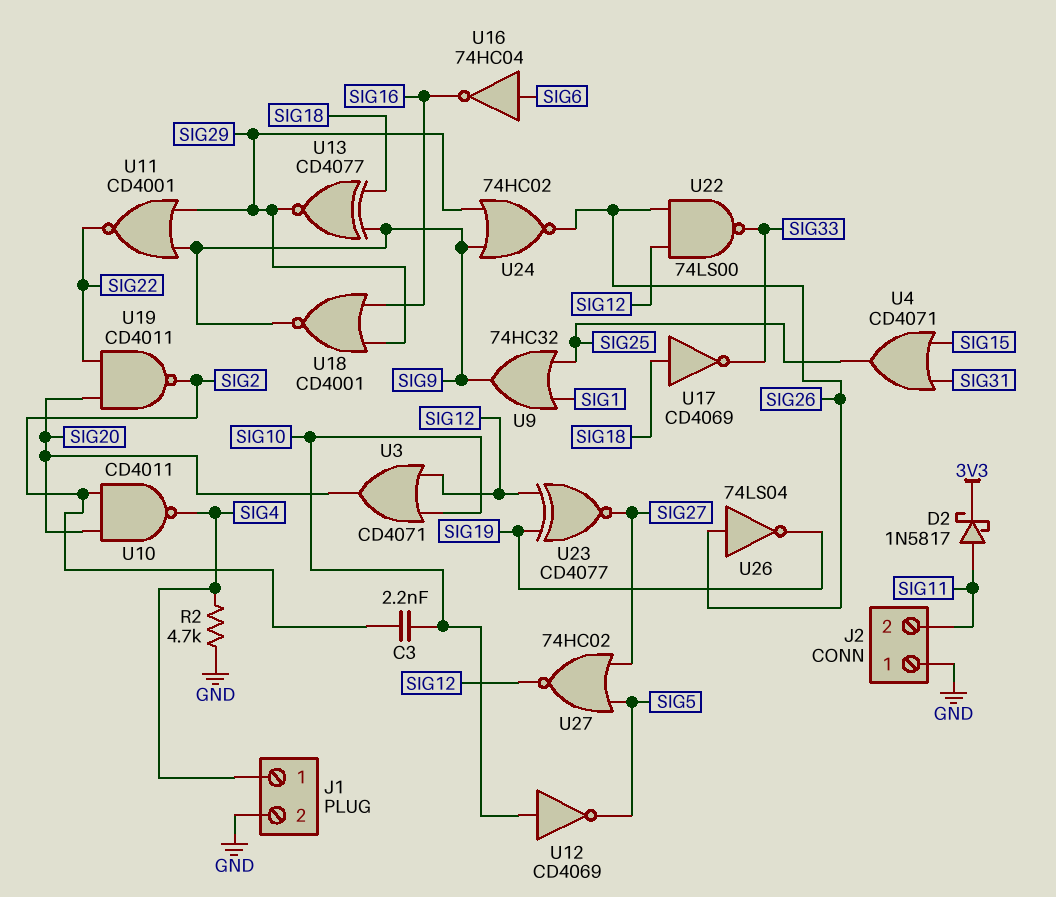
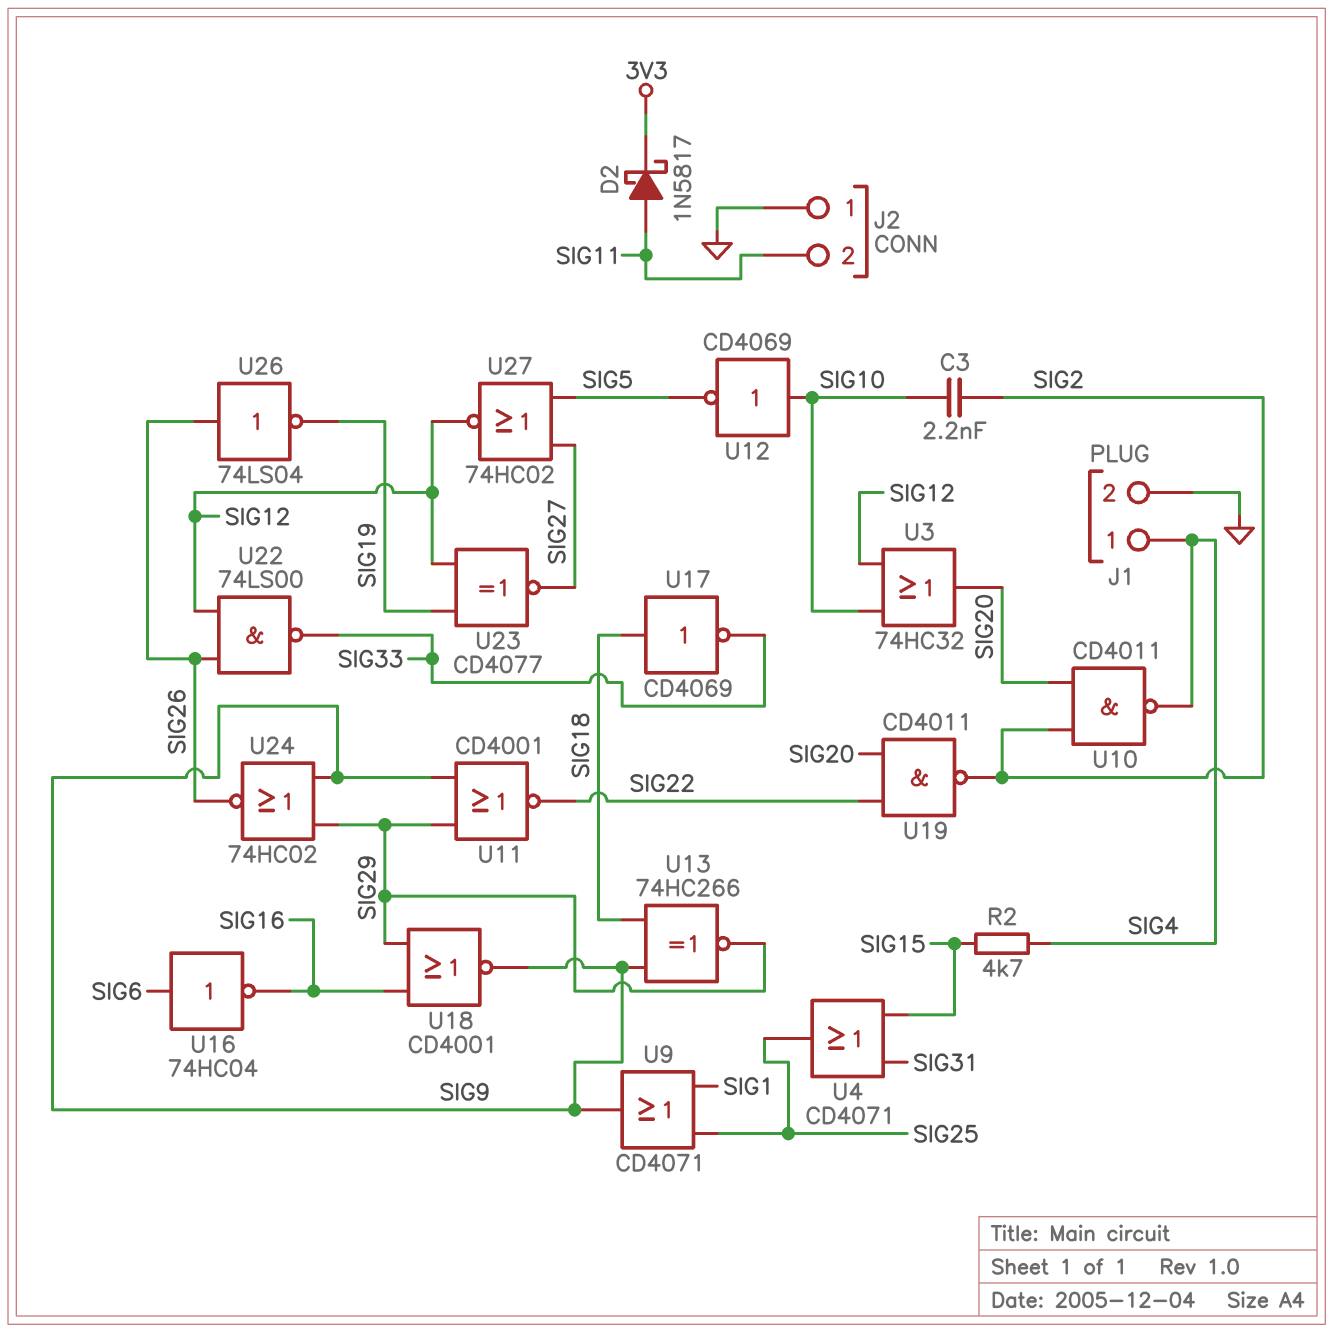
R2: 4.7k (GND, SIG4) -> 4.7k (SIG4, SIG15)
U3: OR CD4071 (in SIG10, in SIG12, out SIG20) -> OR 74HC32 (in SIG10, in SIG12, out SIG20)
U9: OR 74HC32 (in SIG1, in SIG25, out SIG9) -> OR CD4071 (in SIG1, in SIG25, out SIG9)
U13: XNOR CD4077 (in SIG9, in SIG18, out SIG29) -> XNOR 74HC266 (in SIG9, in SIG18, out SIG29)

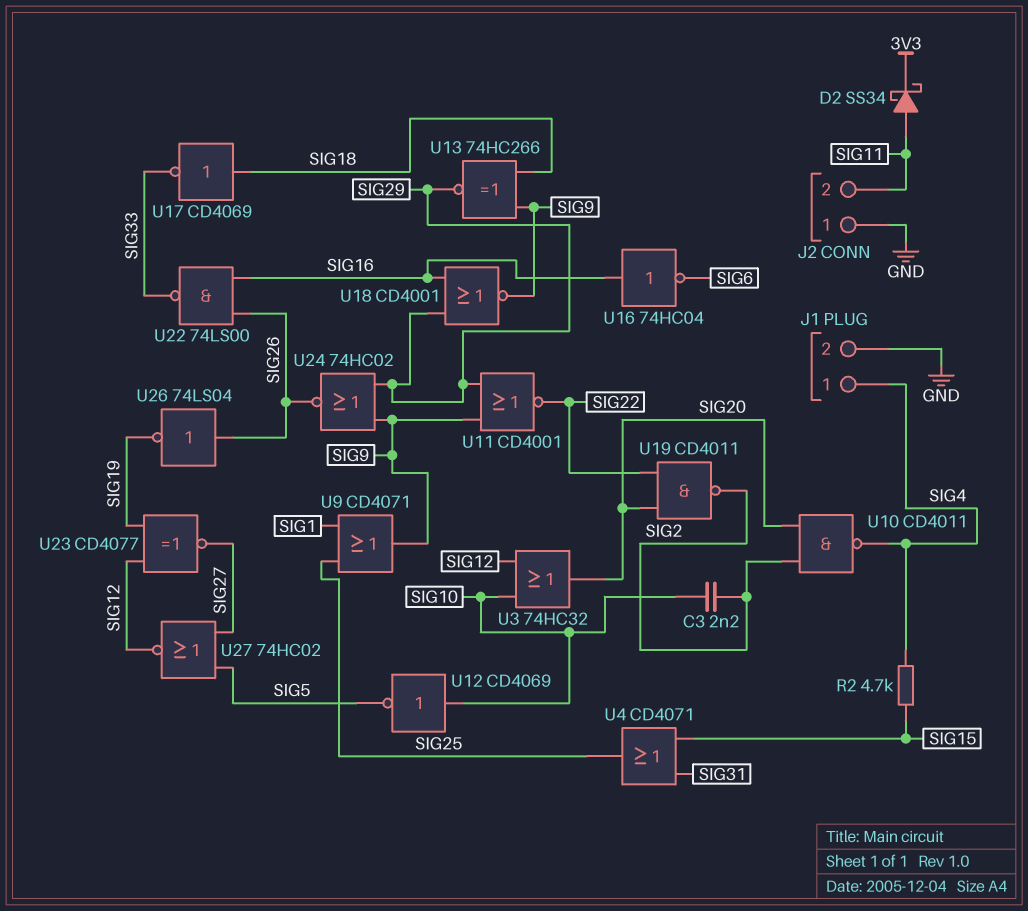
D2: schottky 1N5817 (A SIG11, K 3V3) -> schottky SS34 (A SIG11, K 3V3)
U16: NOT 74HC04 (in SIG6, out SIG16) -> NOT 74HC04 (in SIG16, out SIG6)
U22: NAND 74LS00 (in SIG12, in SIG26, out SIG33) -> NAND 74LS00 (in SIG16, in SIG26, out SIG33)

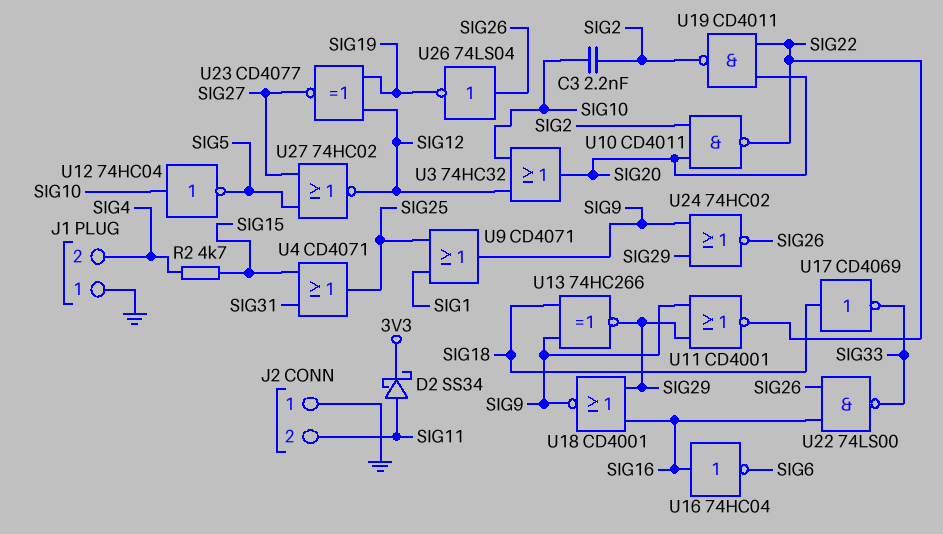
J1 pin 1: SIG4 -> GND
J1 pin 2: GND -> SIG4
U10: NAND CD4011 (in SIG2, in SIG20, out SIG4) -> NAND CD4011 (in SIG2, in SIG20, out SIG22)
U12: NOT CD4069 (in SIG10, out SIG5) -> NOT 74HC04 (in SIG10, out SIG5)

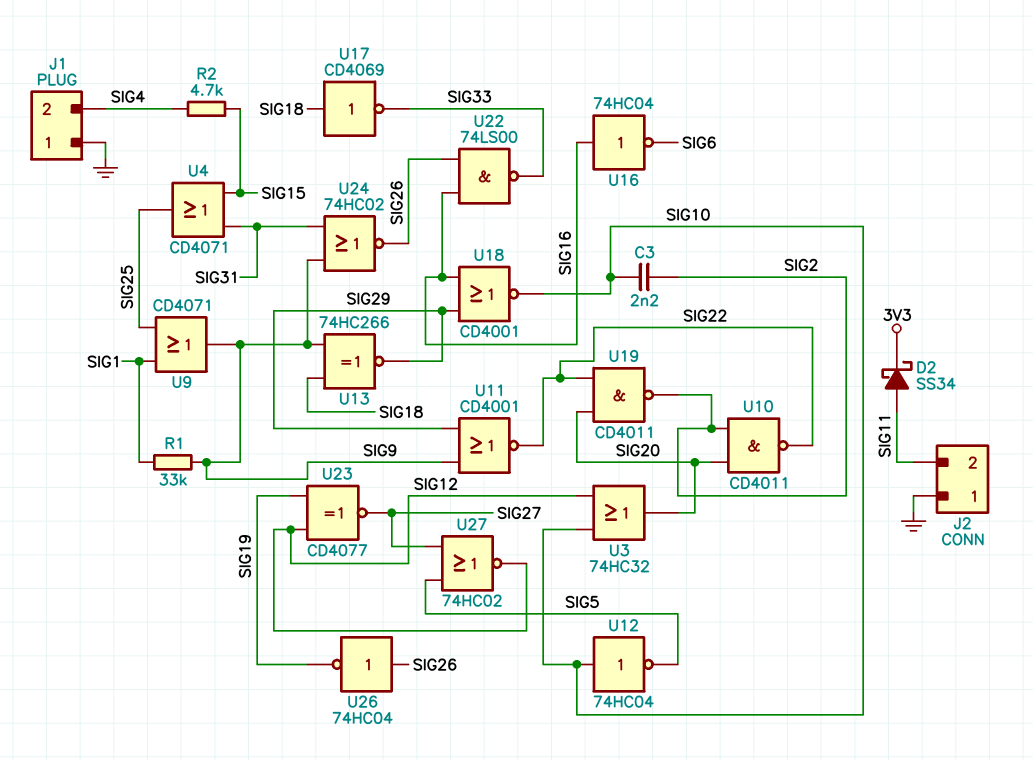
R1: none -> 33k (SIG1, SIG9)
U18: NOR CD4001 (in SIG16, in SIG29, out SIG9) -> NOR CD4001 (in SIG16, in SIG29, out SIG10)
U24: NOR 74HC02 (in SIG9, in SIG29, out SIG26) -> NOR 74HC02 (in SIG9, in SIG31, out SIG26)
U26: NOT 74LS04 (in SIG26, out SIG19) -> NOT 74HC04 (in SIG26, out SIG19)

